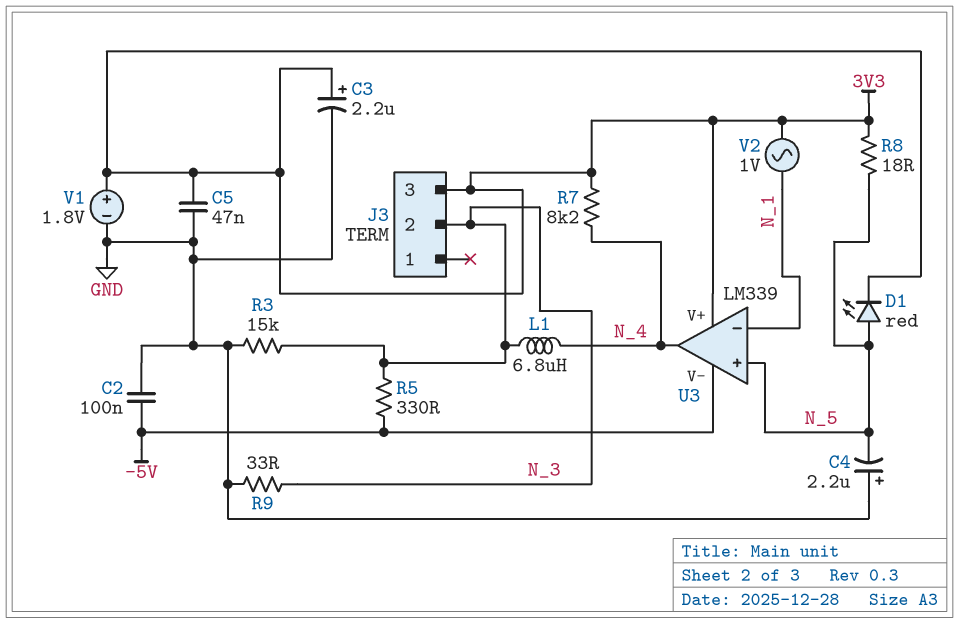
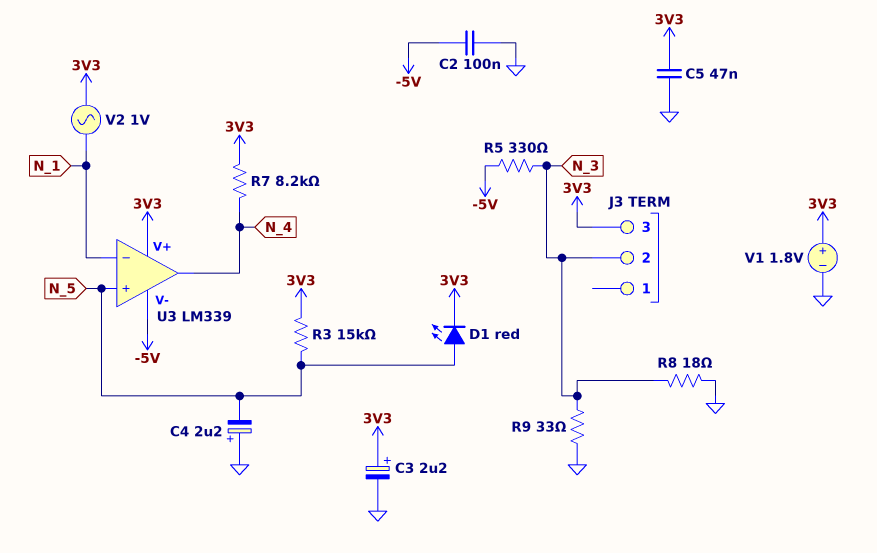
L1: 6.8uH (N_3, N_4) -> none
R3: 15k (GND, N_3) -> 15k (3V3, N_5)
R8: 18 (3V3, N_5) -> 18 (GND, N_3)

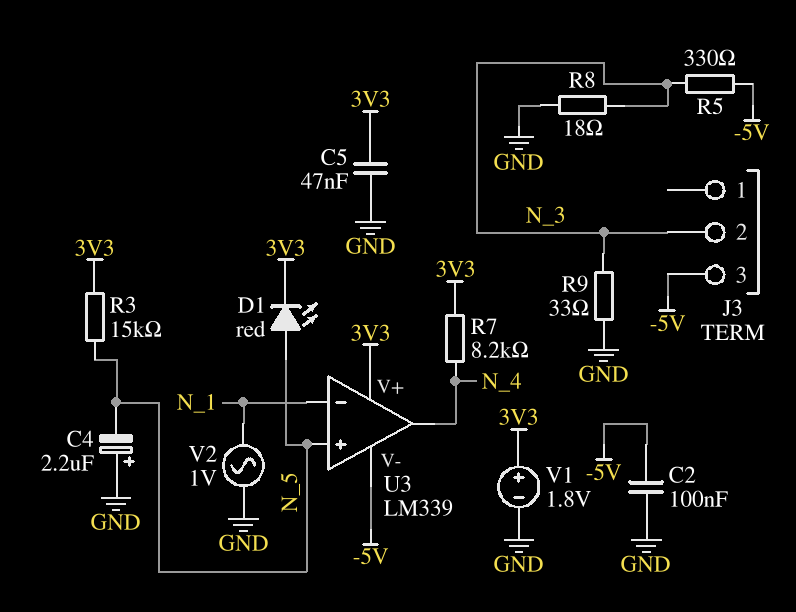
C3: 2.2uF (plus 3V3, minus GND) -> none
J3 pin 3: 3V3 -> -5V
V2: AC 1V (3V3, N_1) -> AC 1V (GND, N_1)

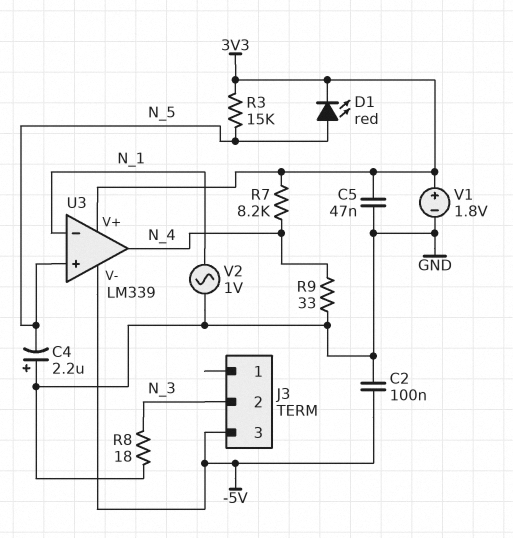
R5: 330 (-5V, N_3) -> none
R9: 33 (GND, N_3) -> 33 (GND, N_4)

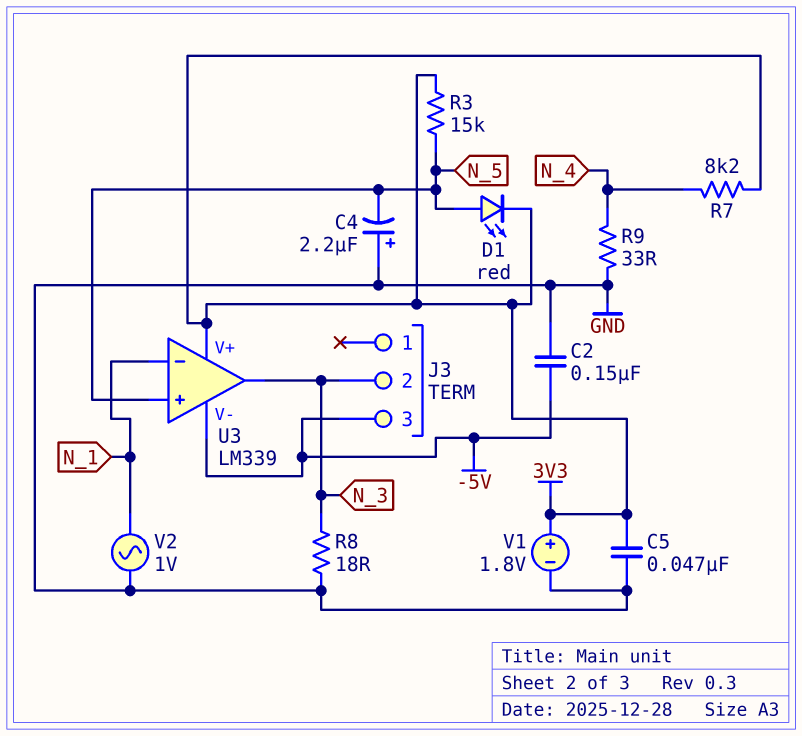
C2: 100nF (-5V, GND) -> 150nF (-5V, GND)
U3 pin out: N_4 -> N_3

